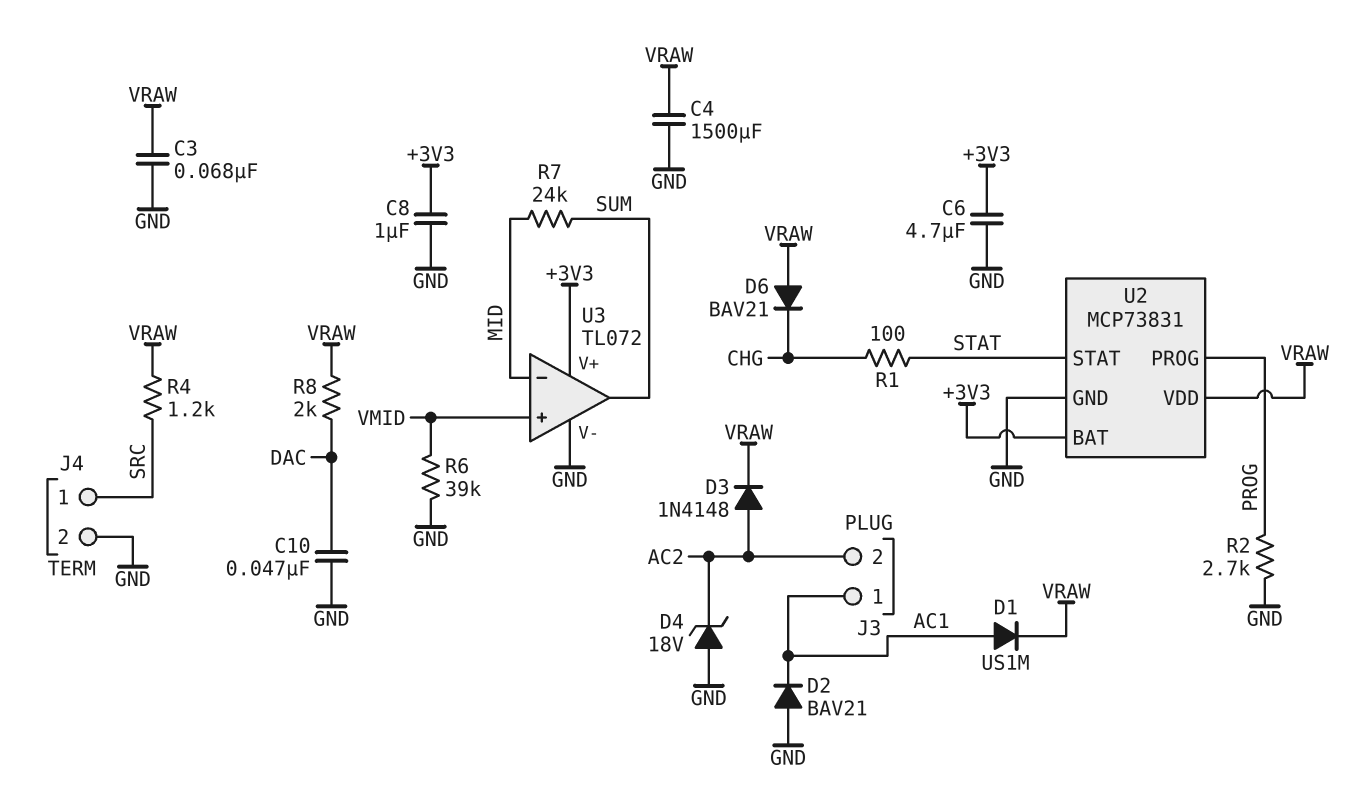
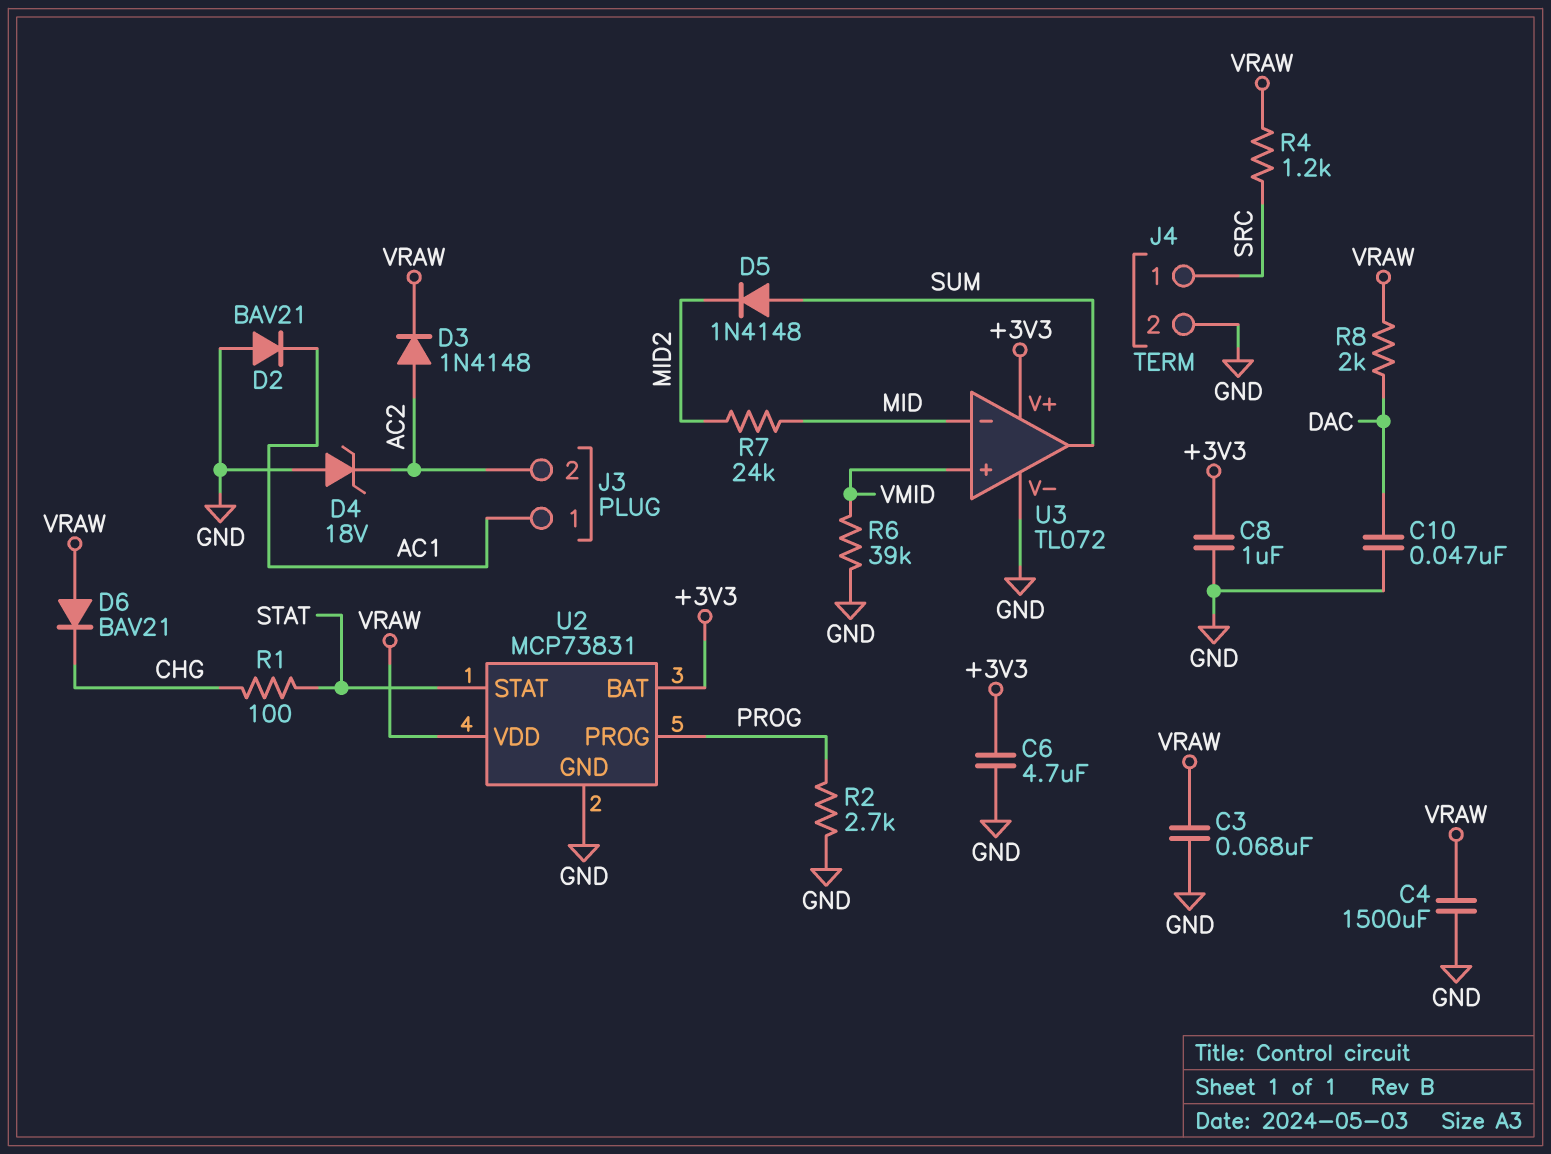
D1: diode US1M (A AC1, K VRAW) -> none
D5: none -> diode 1N4148 (A SUM, K MID2)
R7: 24k (MID, SUM) -> 24k (MID, MID2)

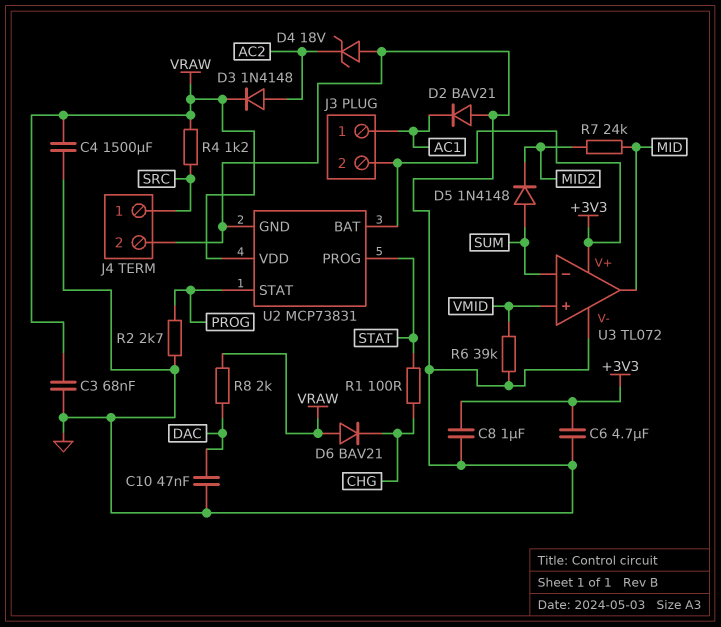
J3 pin 2: AC2 -> +3V3
U2 pin PROG: PROG -> STAT
U2 pin STAT: STAT -> PROG
U3 pin in-: MID -> SUM
U3 pin out: SUM -> MID

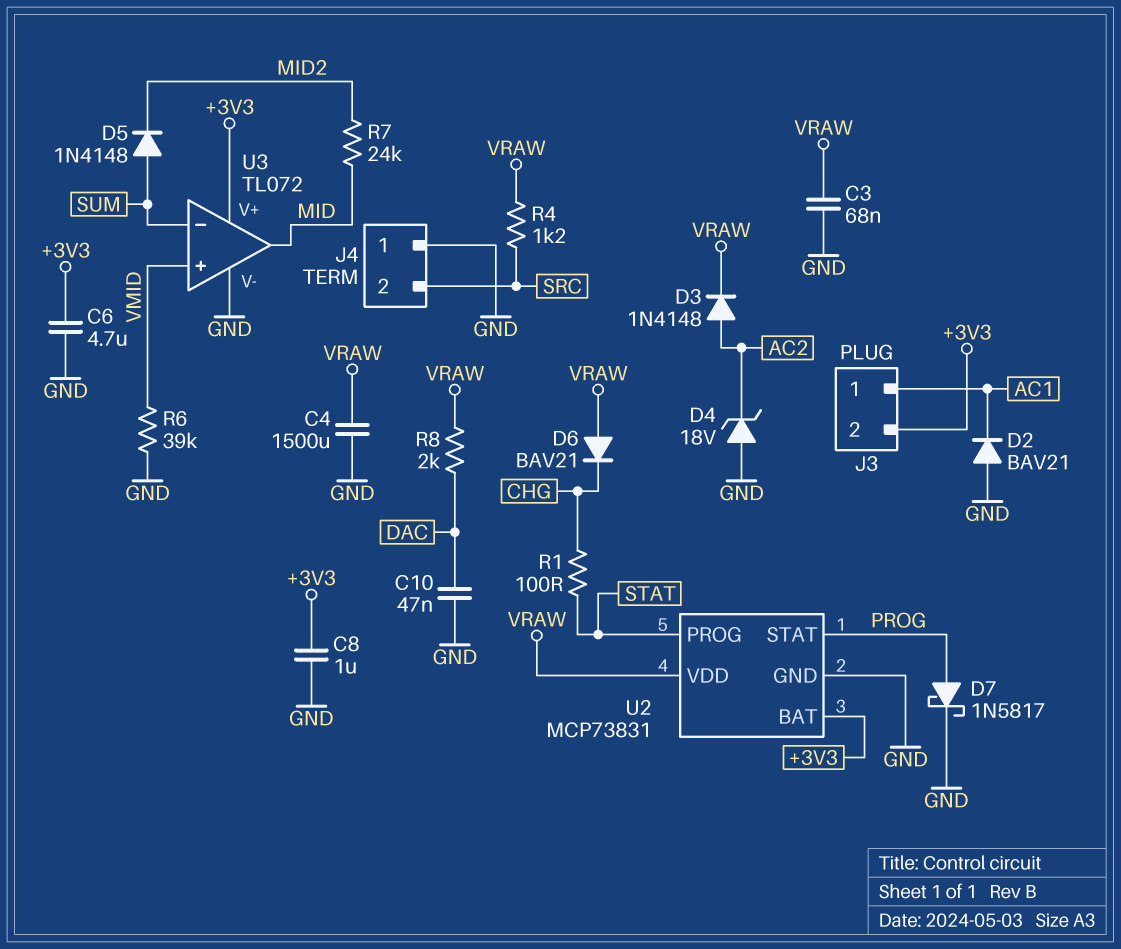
D7: none -> schottky 1N5817 (A PROG, K GND)
J4 pin 1: SRC -> GND
J4 pin 2: GND -> SRC
R2: 2.7k (GND, PROG) -> none

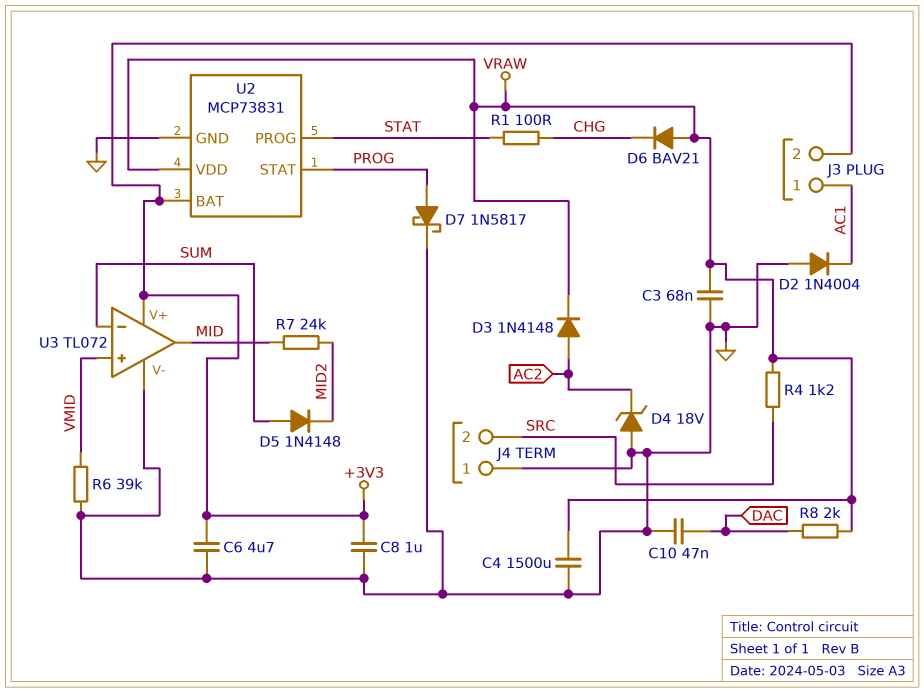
D2: diode BAV21 (A GND, K AC1) -> diode 1N4004 (A GND, K AC1)

